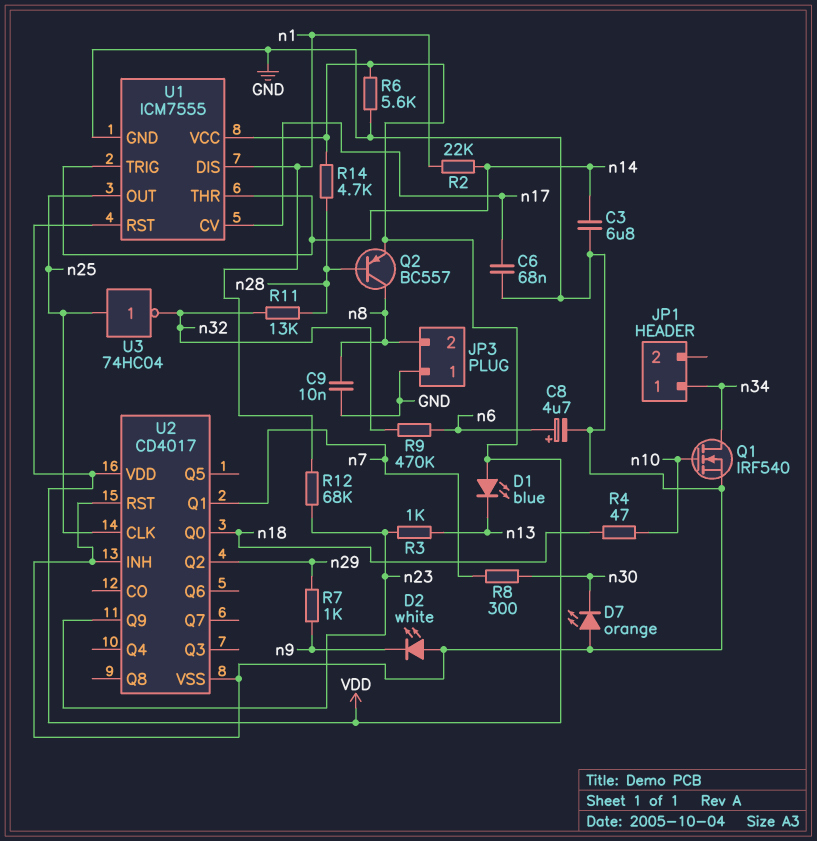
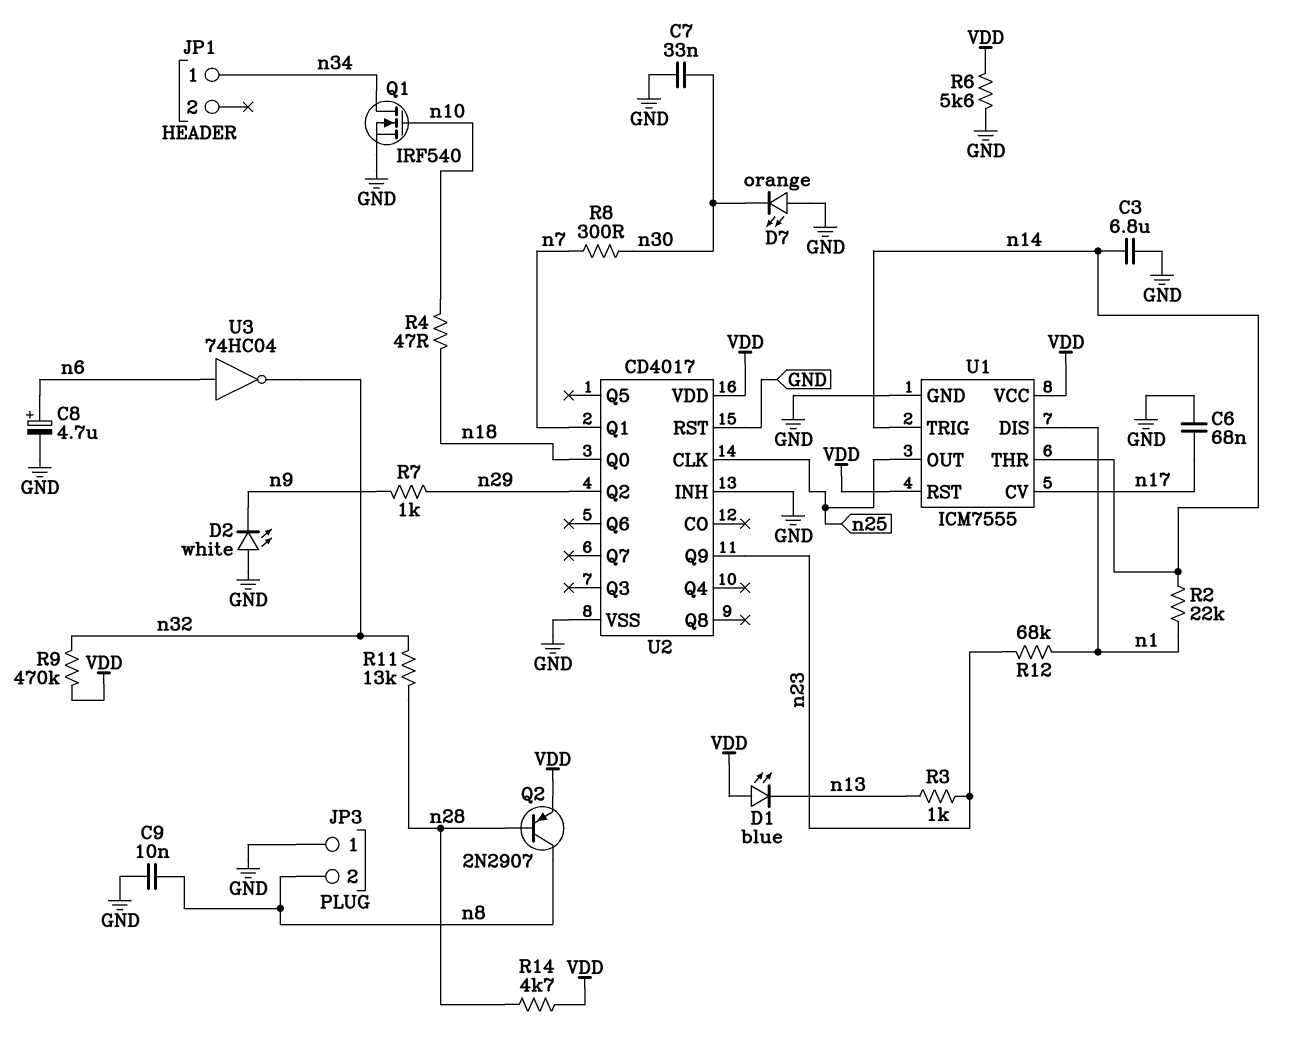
C7: none -> 33nF (GND, n30)
Q2: PNP BC557 (B n28, C n8, E VDD) -> PNP 2N2907 (B n28, C n8, E VDD)
R9: 470k (n6, n32) -> 470k (VDD, n32)
U3: NOT 74HC04 (in n25, out n32) -> NOT 74HC04 (in n6, out n32)

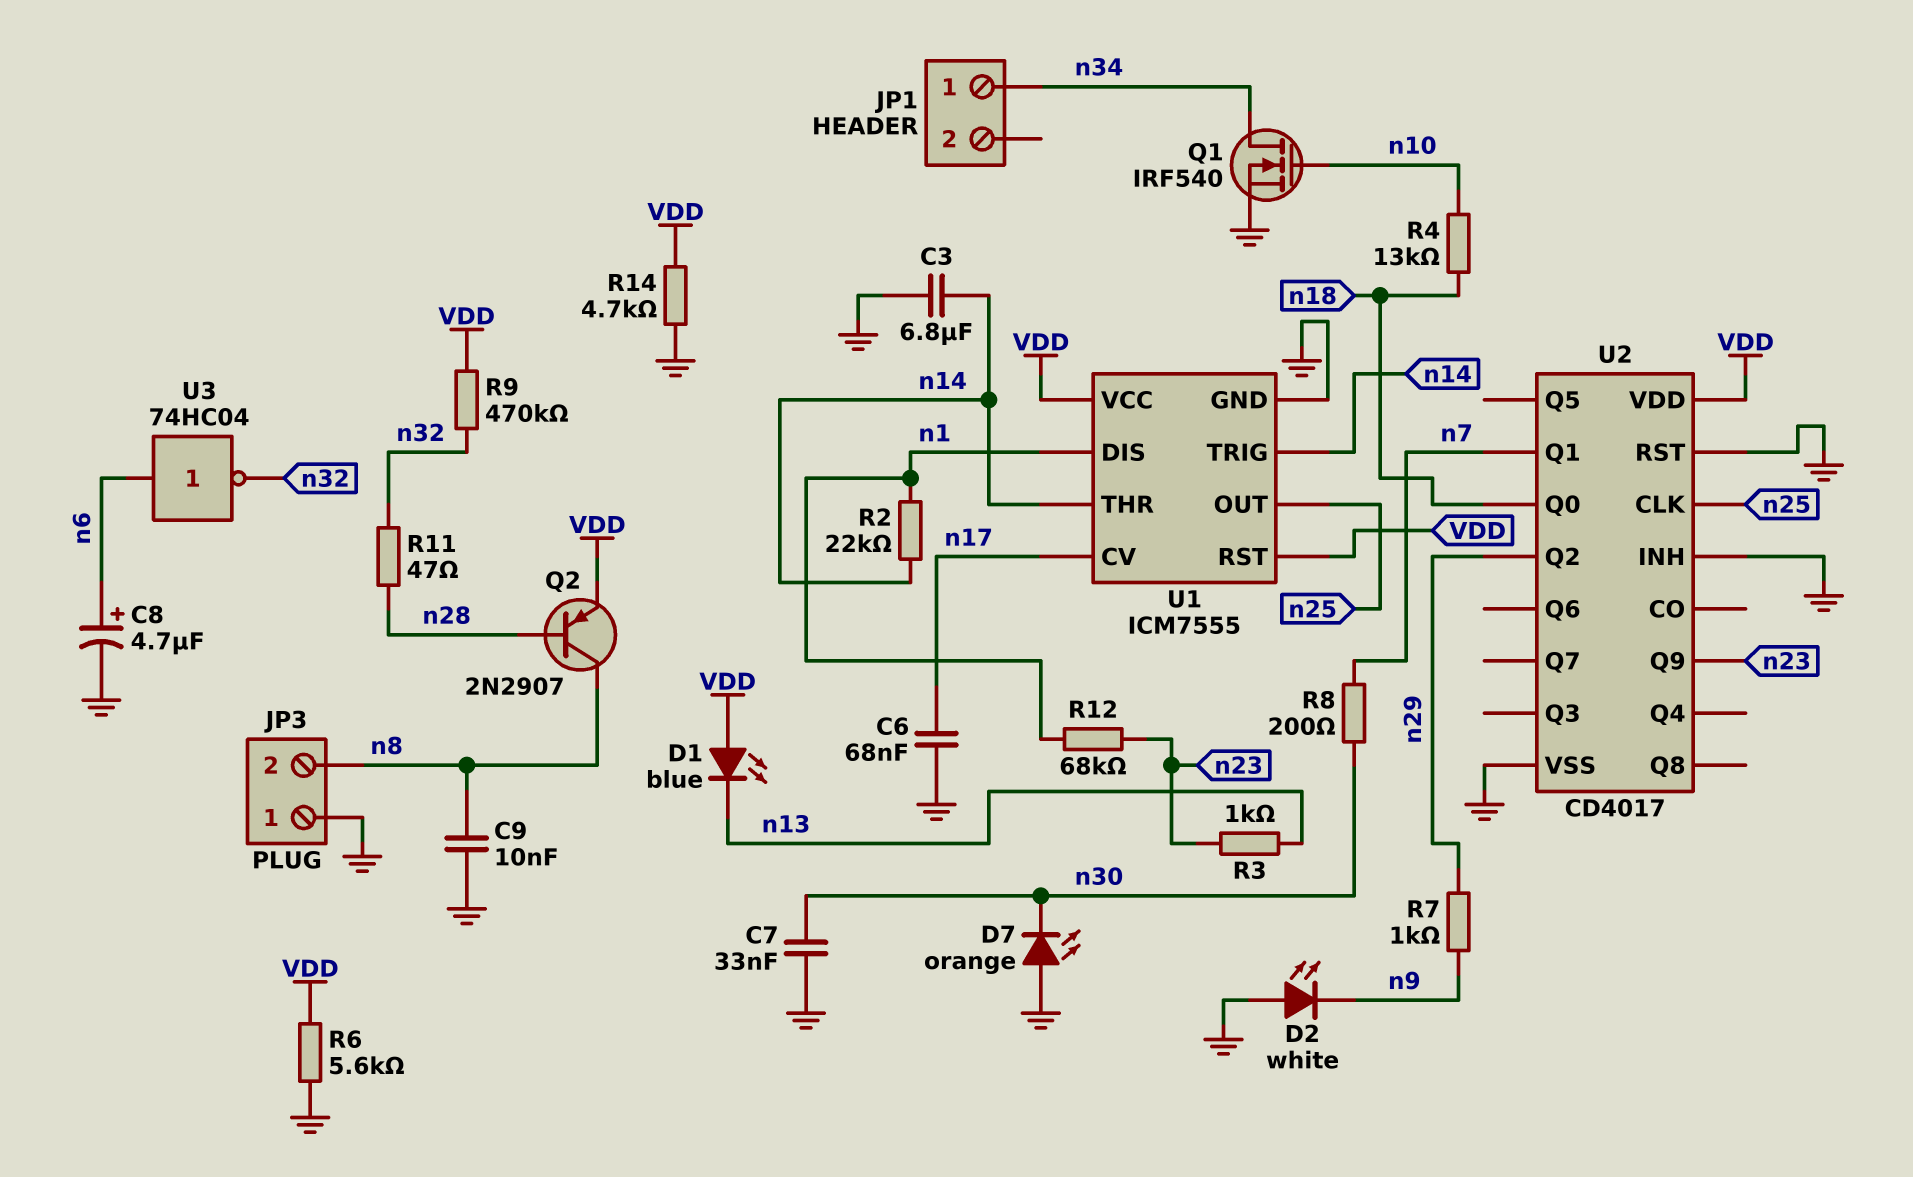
R4: 47 (n10, n18) -> 13k (n10, n18)
R8: 300 (n7, n30) -> 200 (n7, n30)
R11: 13k (n28, n32) -> 47 (n28, n32)
R14: 4.7k (VDD, n28) -> 4.7k (GND, VDD)

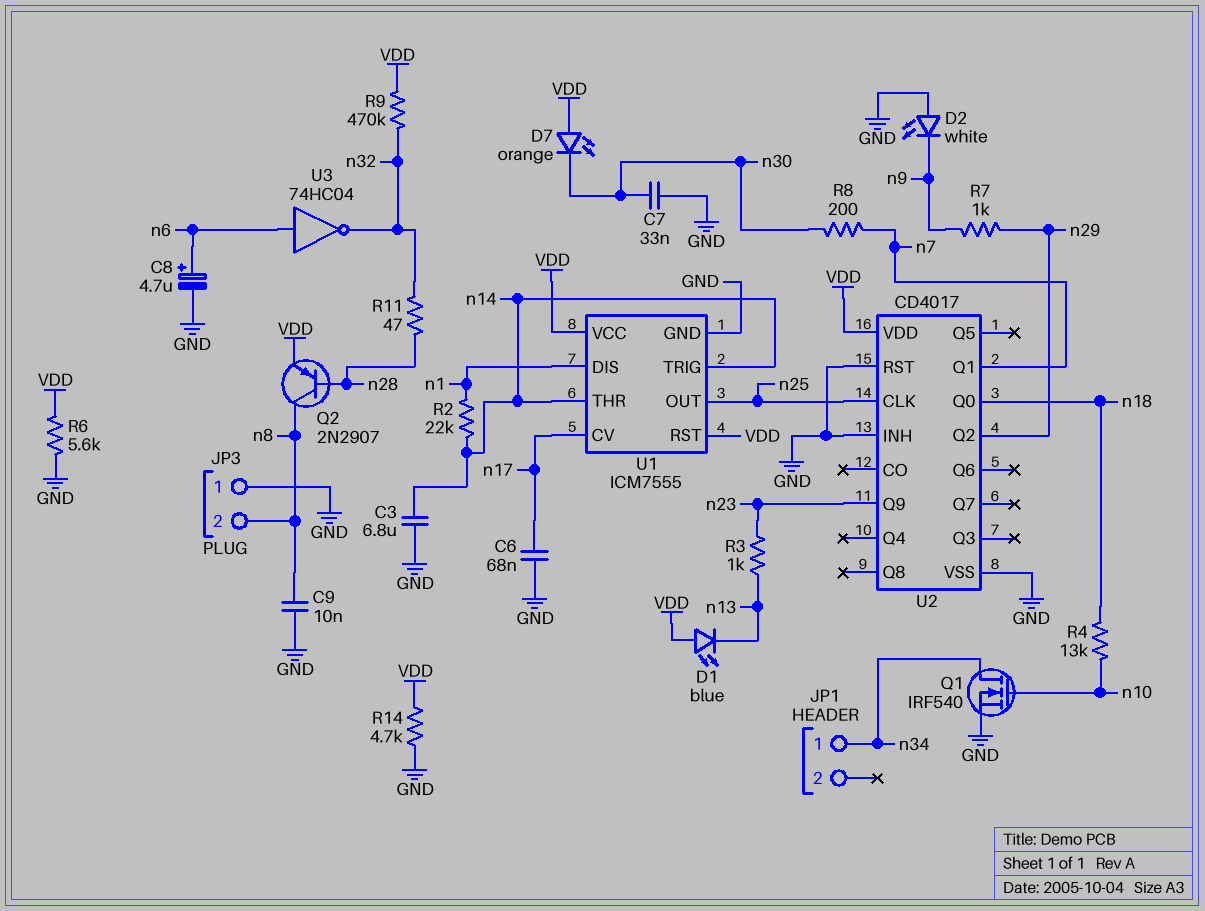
D7: LED orange (A GND, K n30) -> LED orange (A VDD, K n30)
R12: 68k (n1, n23) -> none

